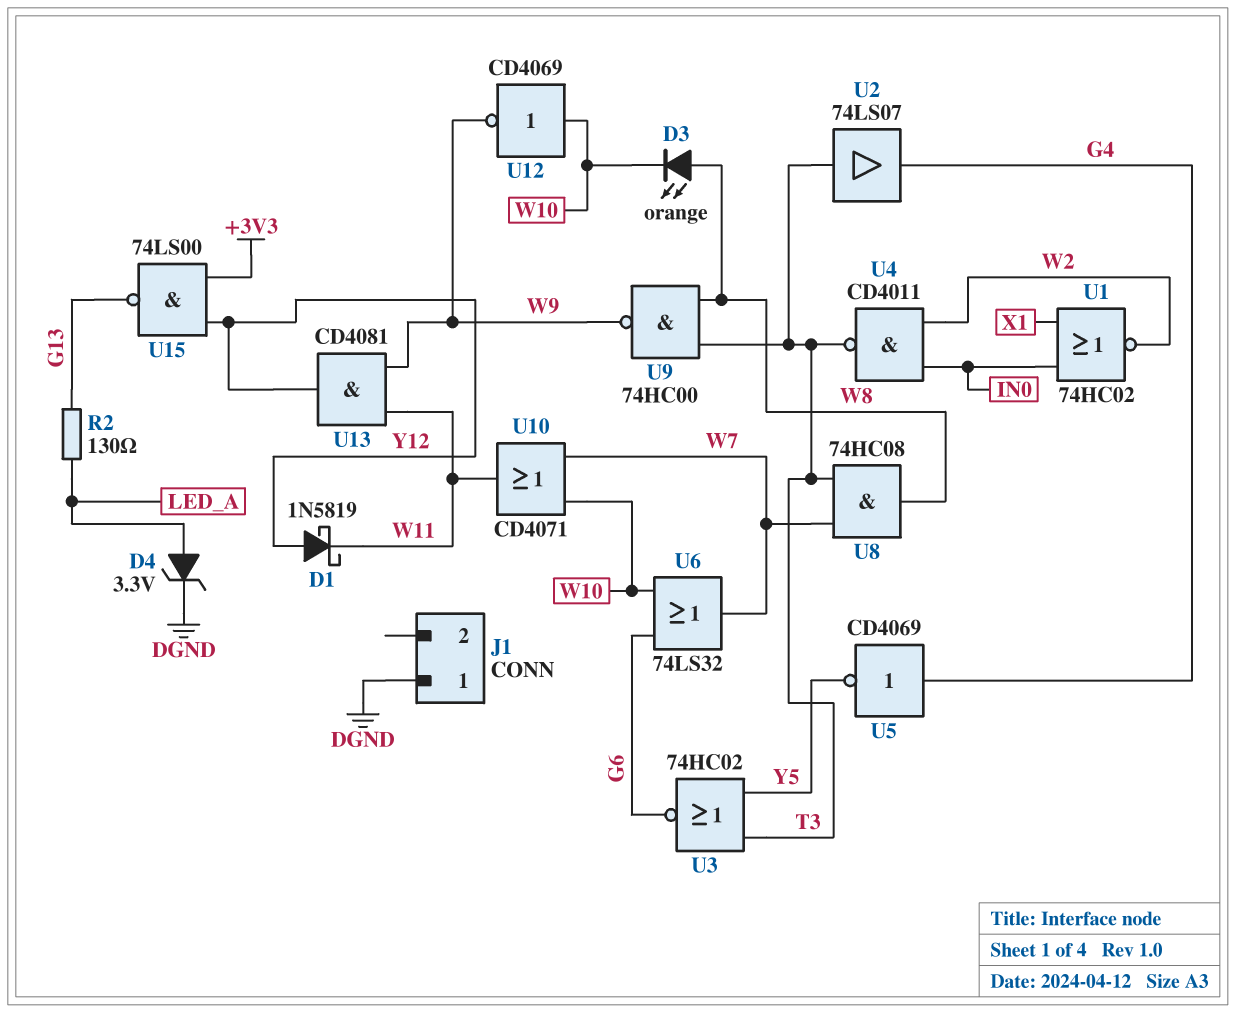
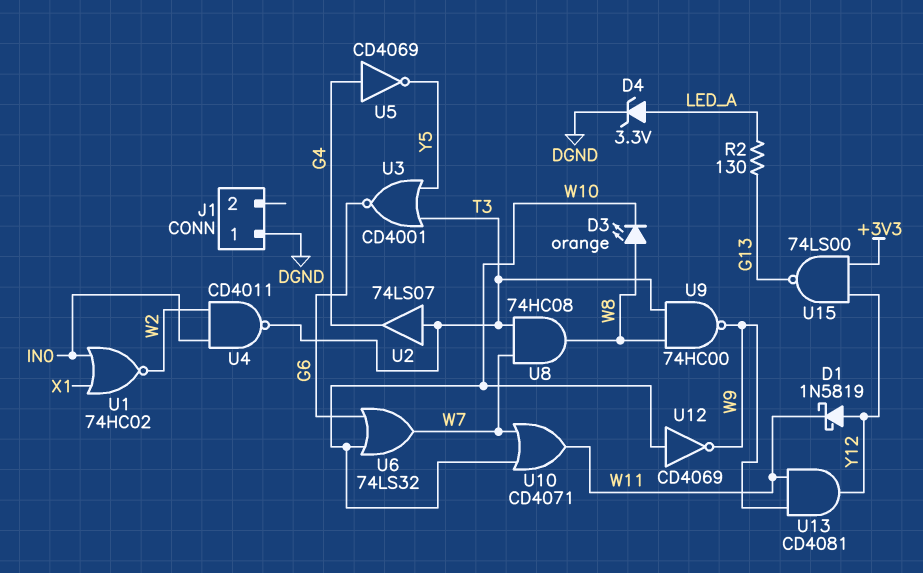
U3: NOR 74HC02 (in T3, in Y5, out G6) -> NOR CD4001 (in T3, in Y5, out G6)

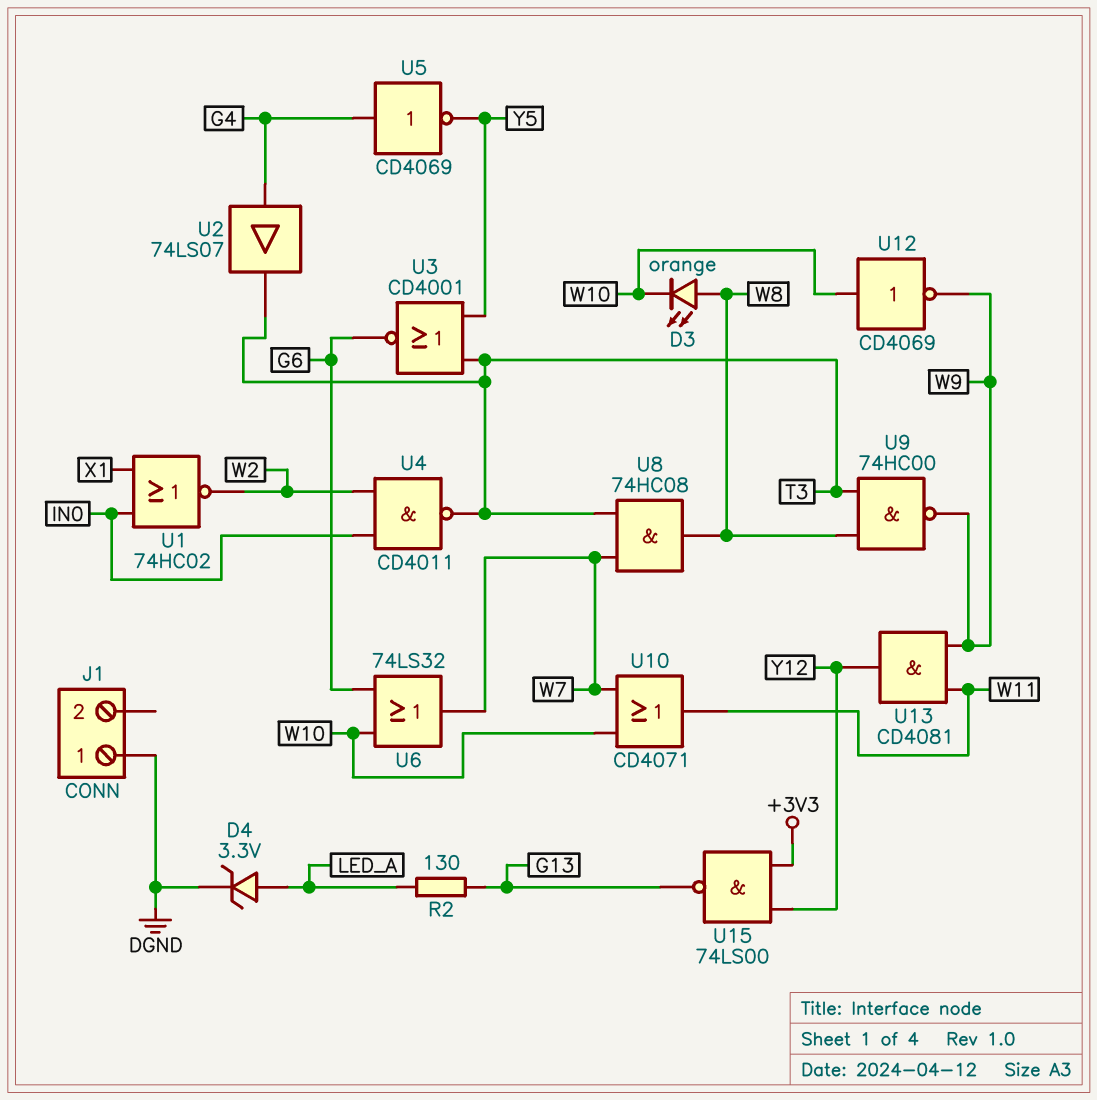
D1: schottky 1N5819 (A Y12, K W11) -> none
U2: buffer 74LS07 (in T3, out G4) -> buffer 74LS07 (in G4, out T3)

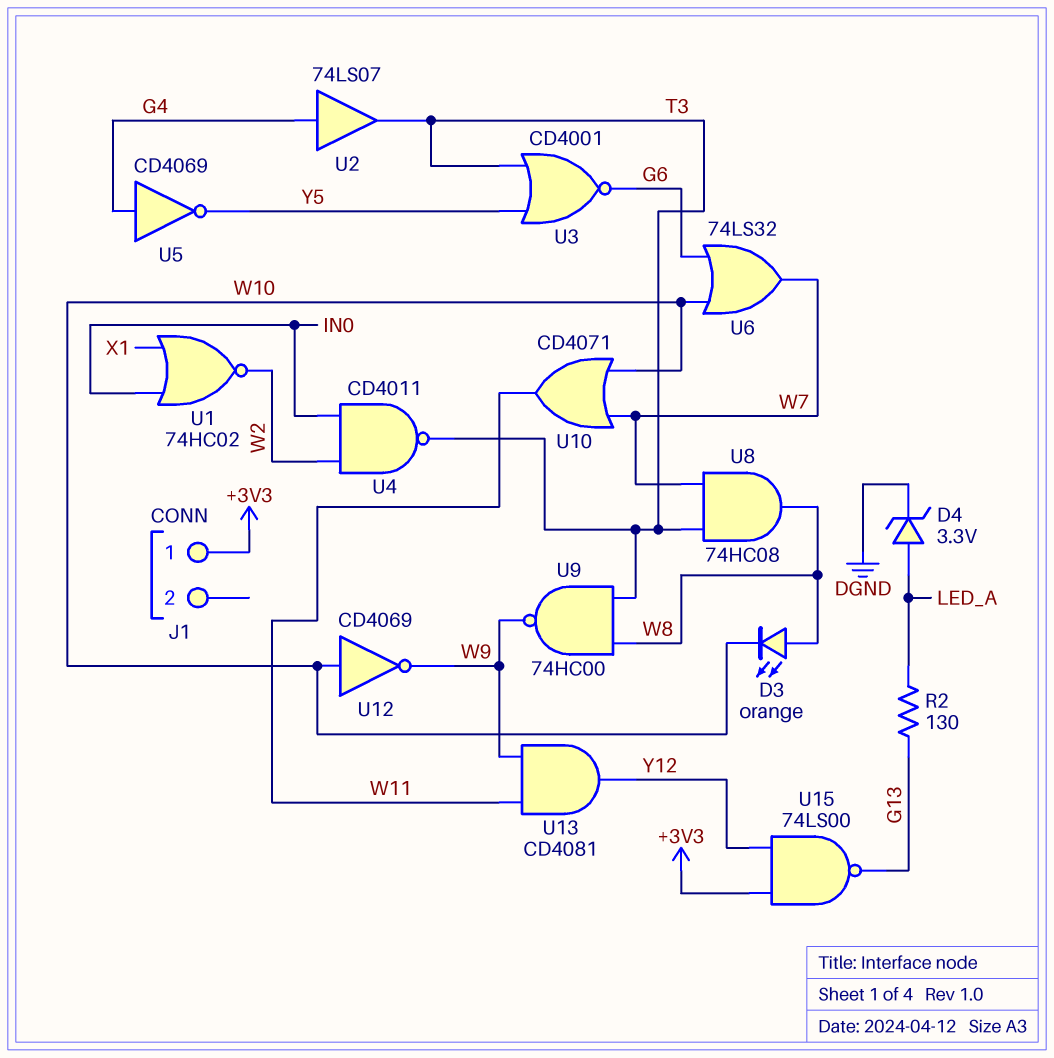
J1 pin 1: DGND -> +3V3

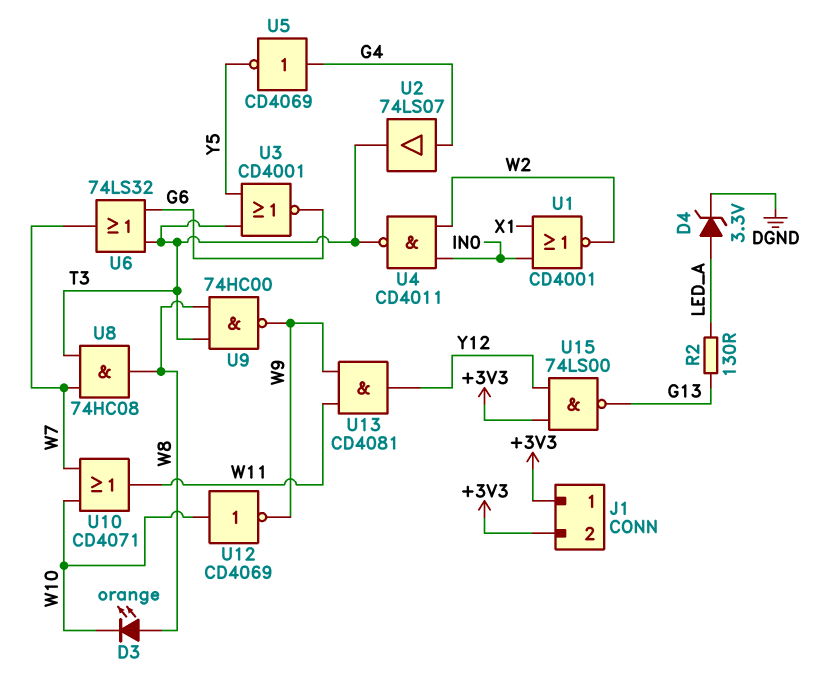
J1 pin 2: none -> +3V3
U1: NOR 74HC02 (in IN0, in X1, out W2) -> NOR CD4001 (in IN0, in X1, out W2)
U6: OR 74LS32 (in G6, in W10, out W7) -> OR 74LS32 (in G6, in T3, out W7)

